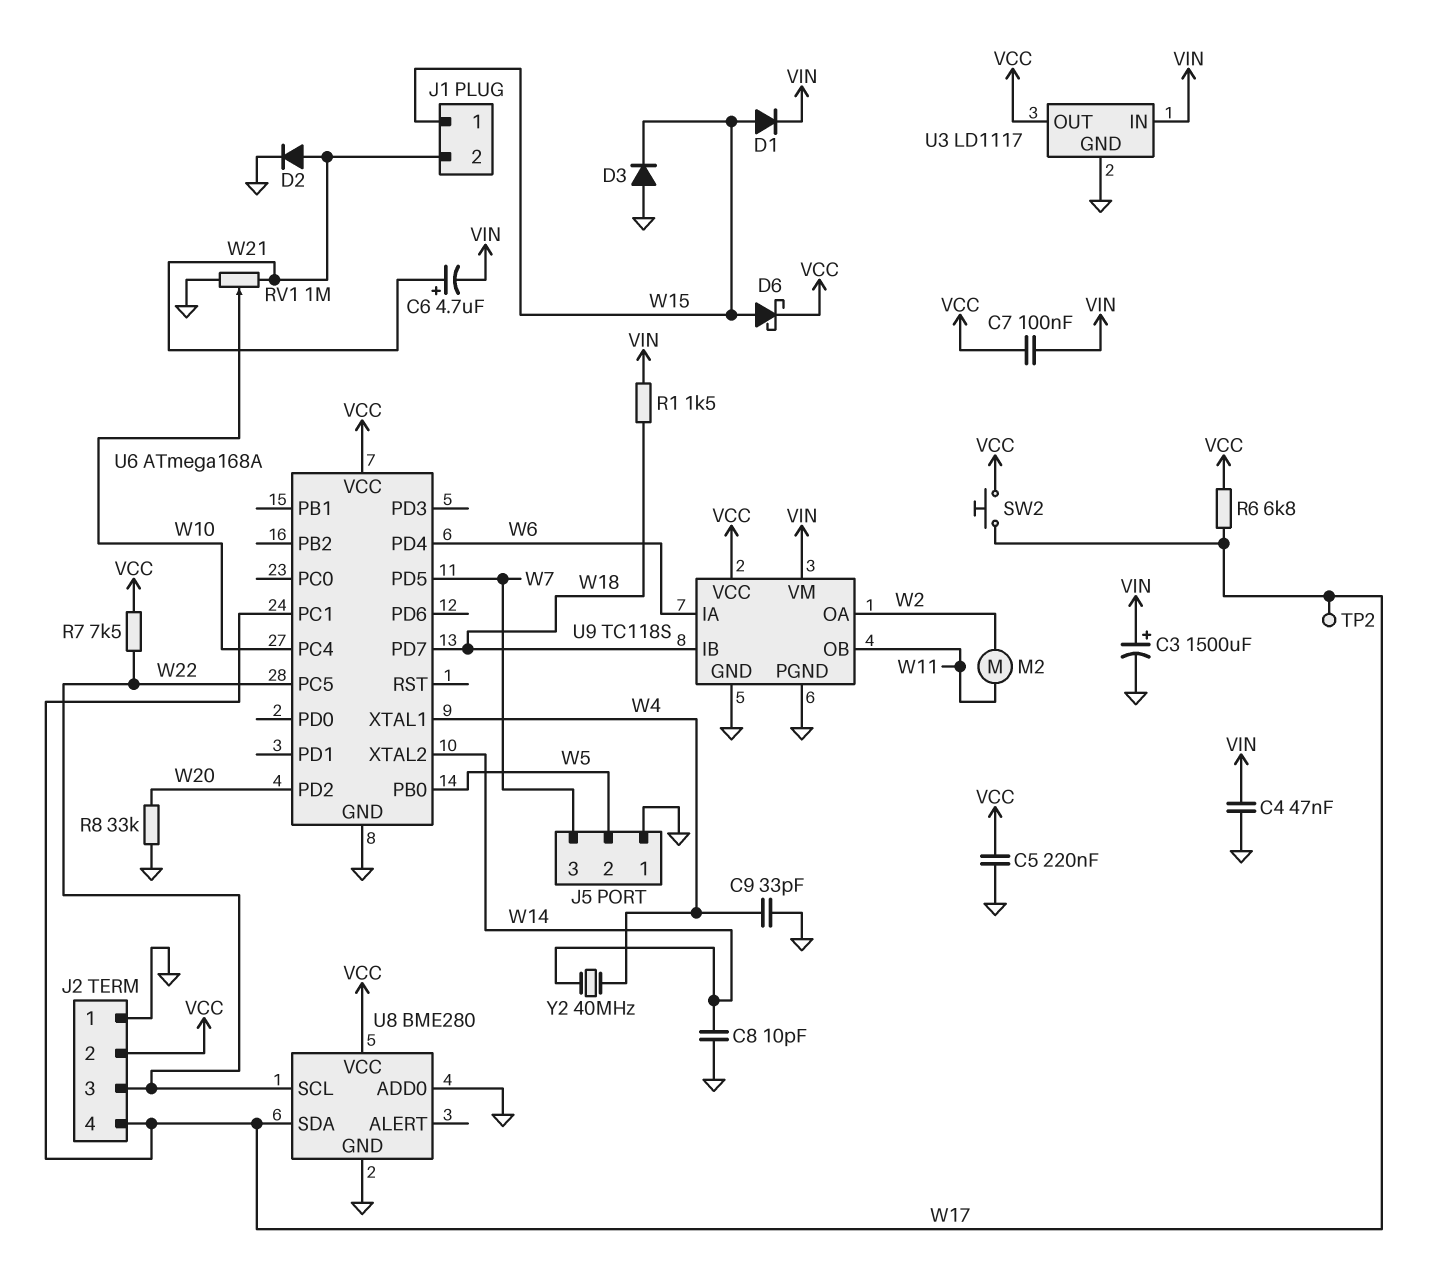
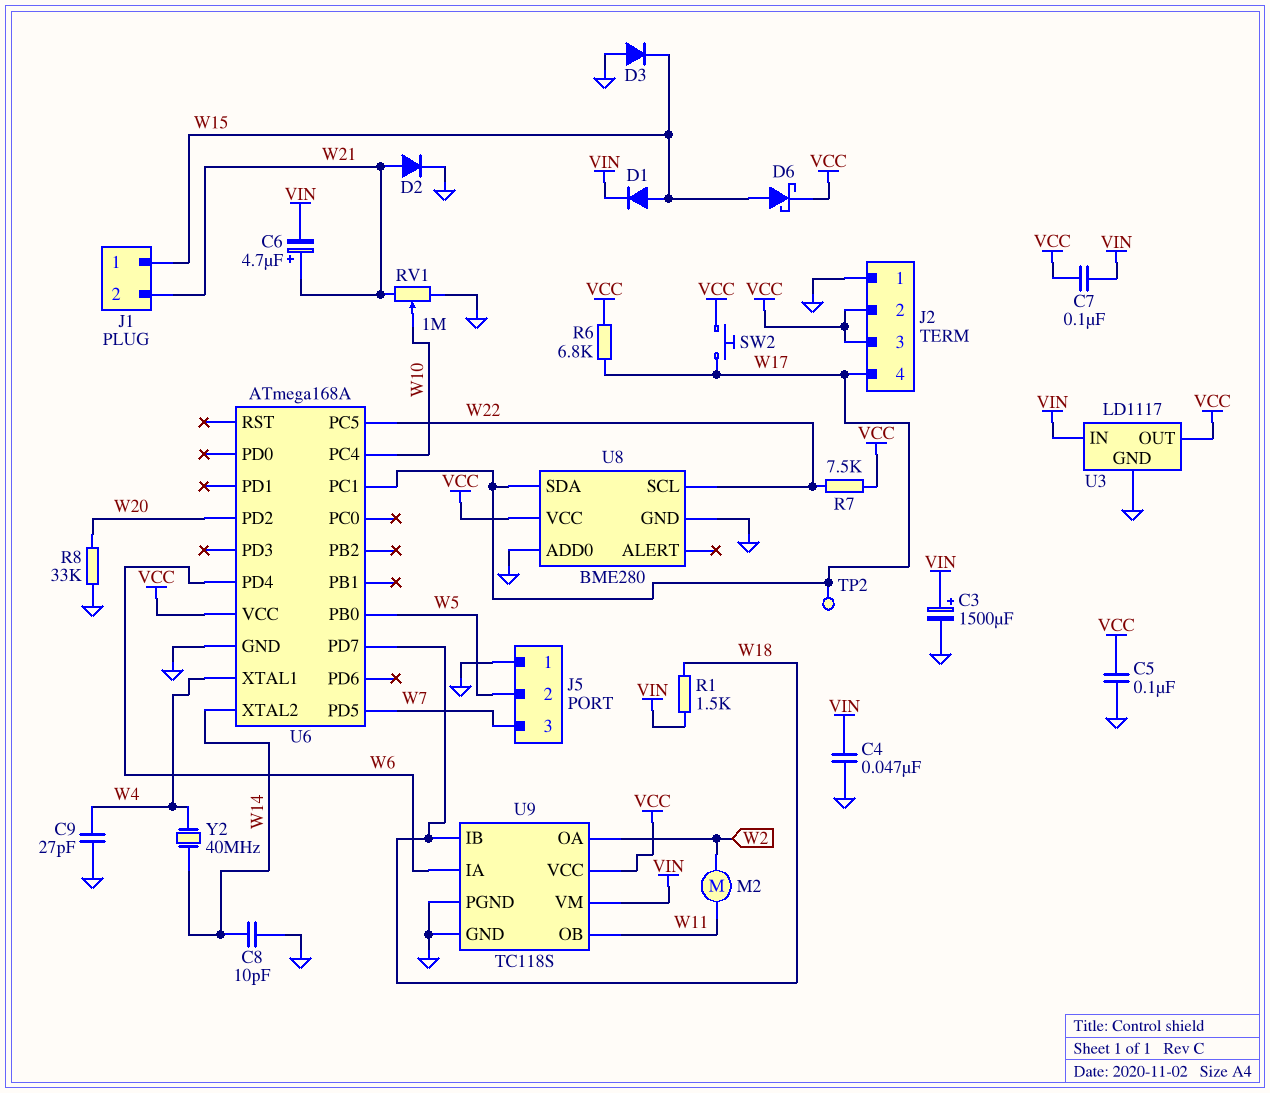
C5: 220nF (GND, VCC) -> 100nF (GND, VCC)
C9: 33pF (GND, W4) -> 27pF (GND, W4)
J2 pin 3: W22 -> VCC

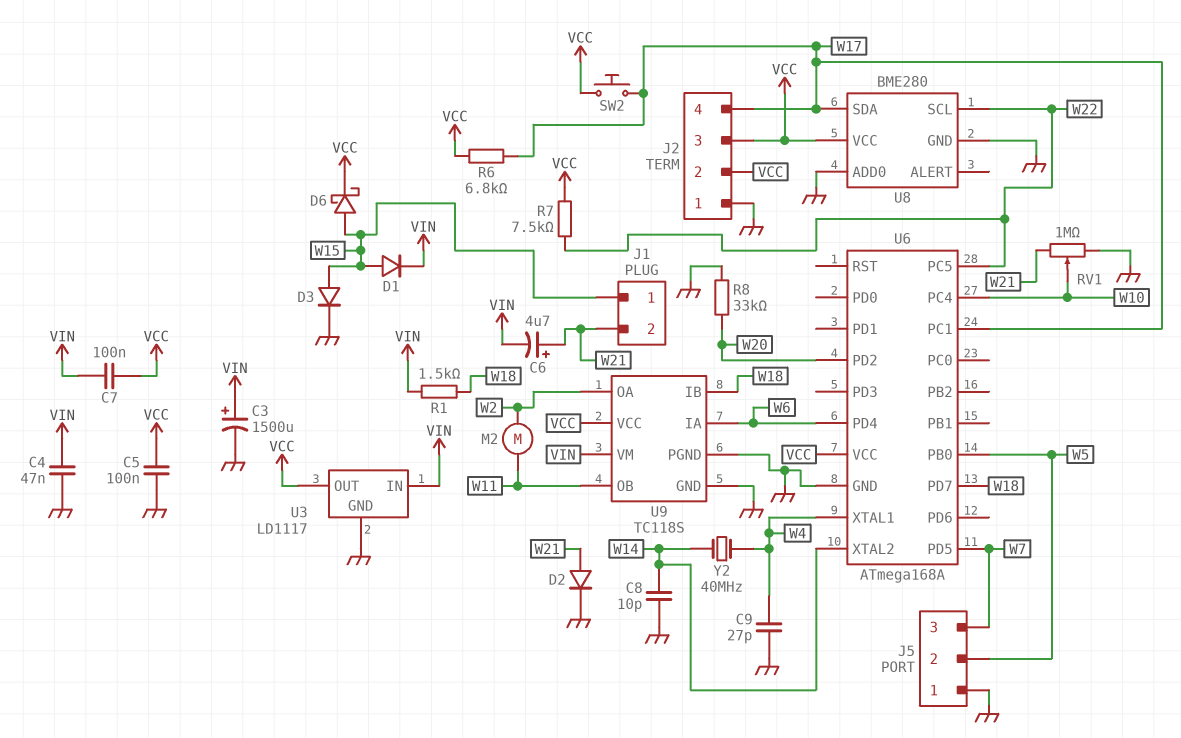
D3: diode (A GND, K W15) -> diode (A W15, K GND)
TP2: test point (W17) -> none

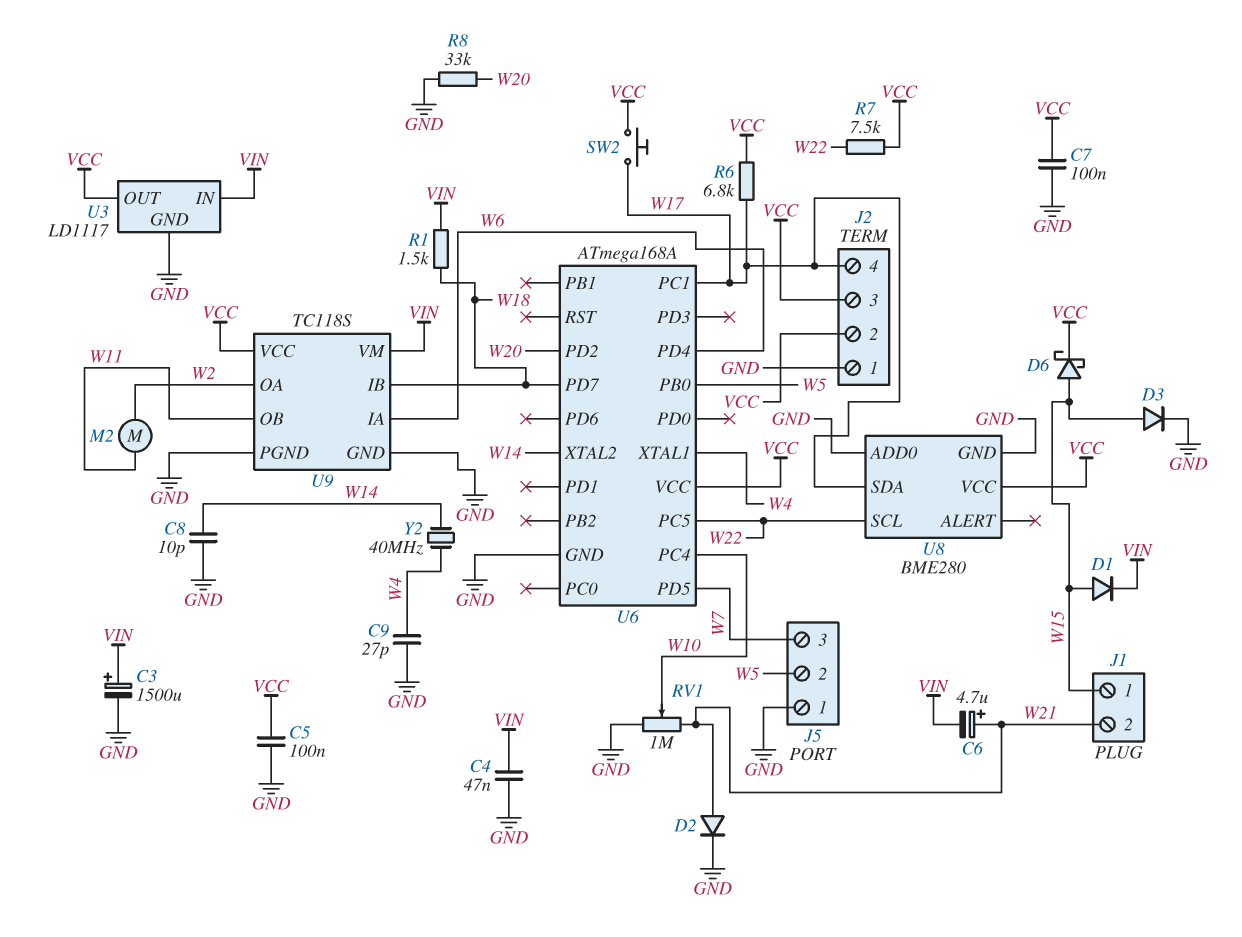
C7: 100nF (VCC, VIN) -> 100nF (GND, VCC)

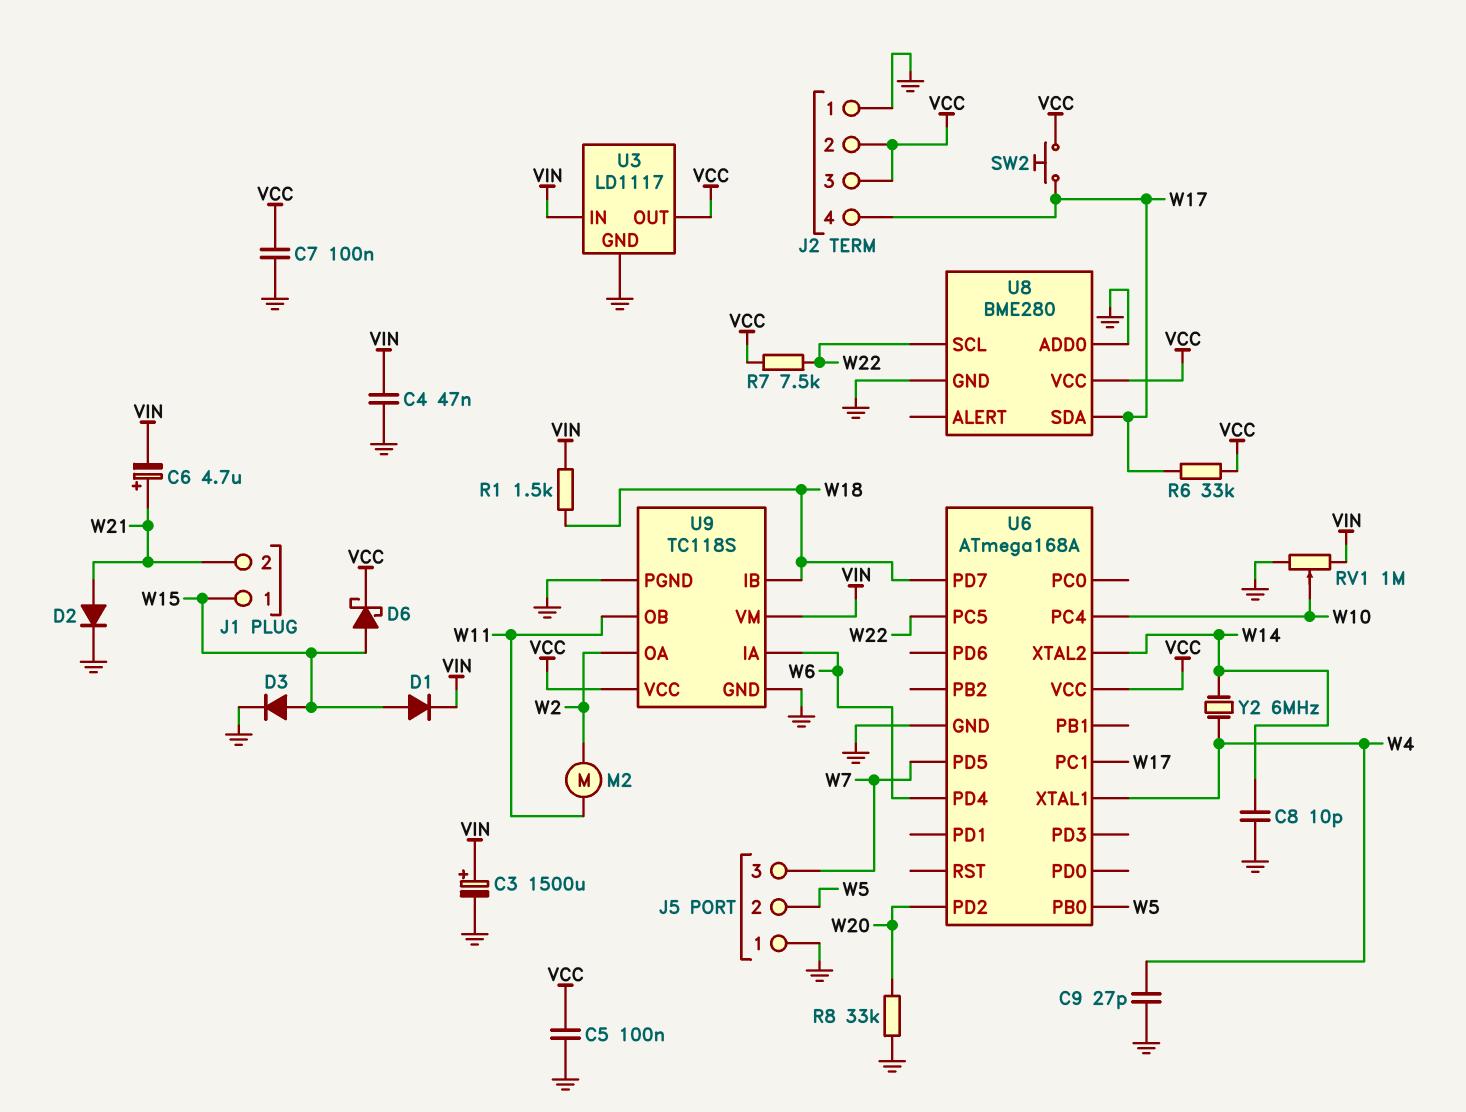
R6: 6.8k (VCC, W17) -> 33k (VCC, W17)
RV1: 1M (GND, W21, wiper W10) -> 1M (GND, VIN, wiper W10)
Y2: 40MHz (W4, W14) -> 6MHz (W4, W14)

